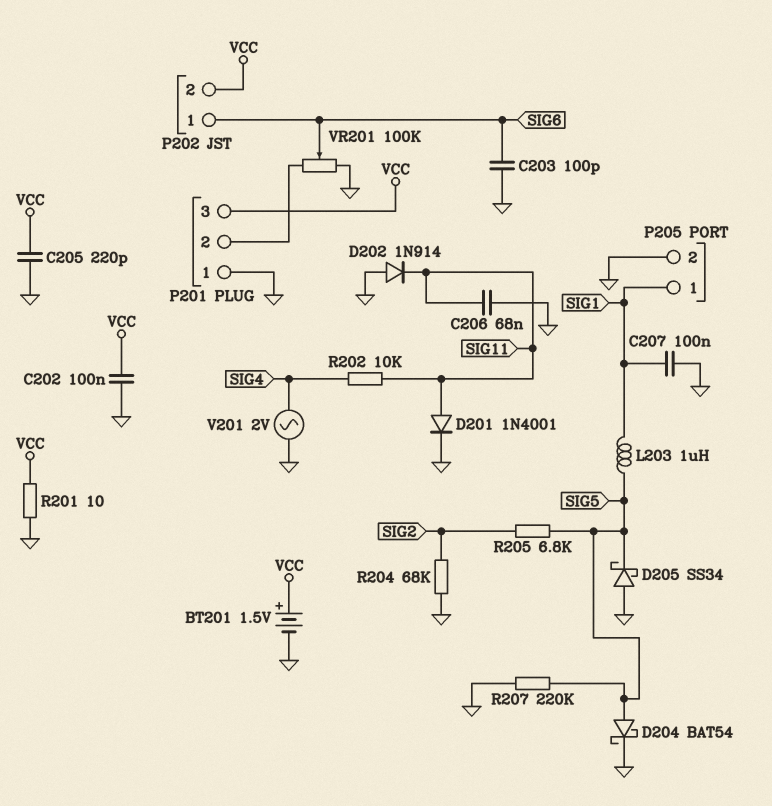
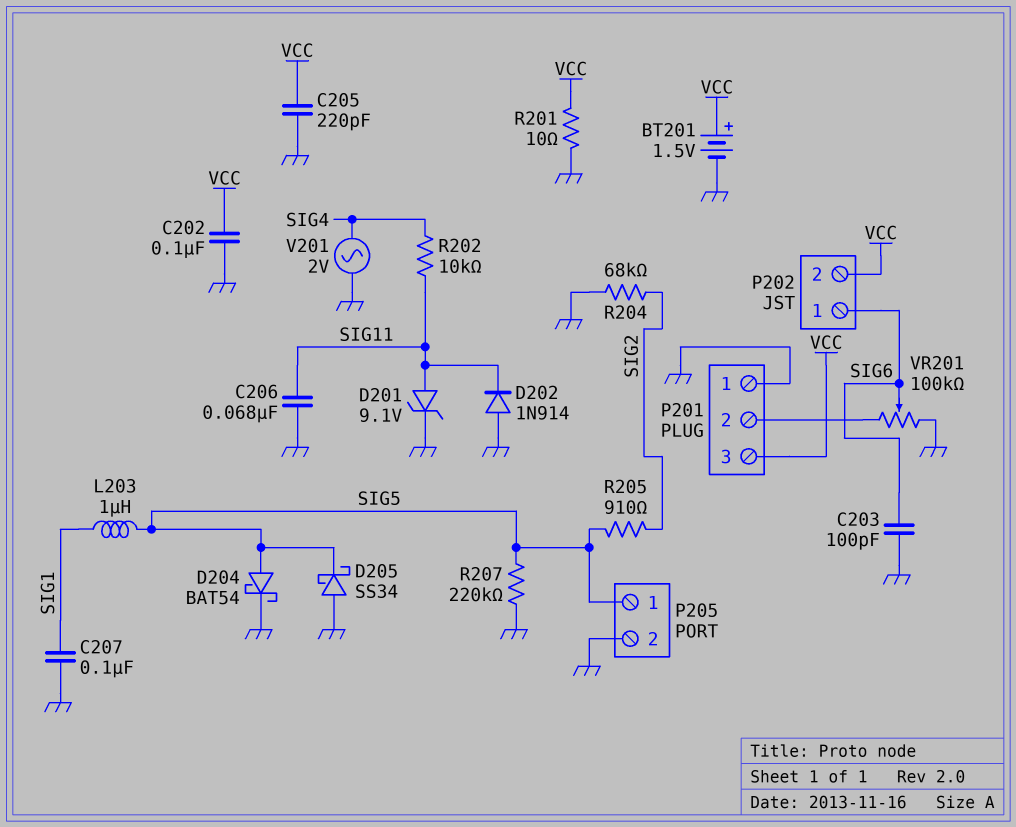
D201: diode 1N4001 (A SIG11, K GND) -> zener 9.1V (A SIG11, K GND)
P205 pin 1: SIG1 -> SIG5
R205: 6.8k (SIG2, SIG5) -> 910 (SIG2, SIG5)

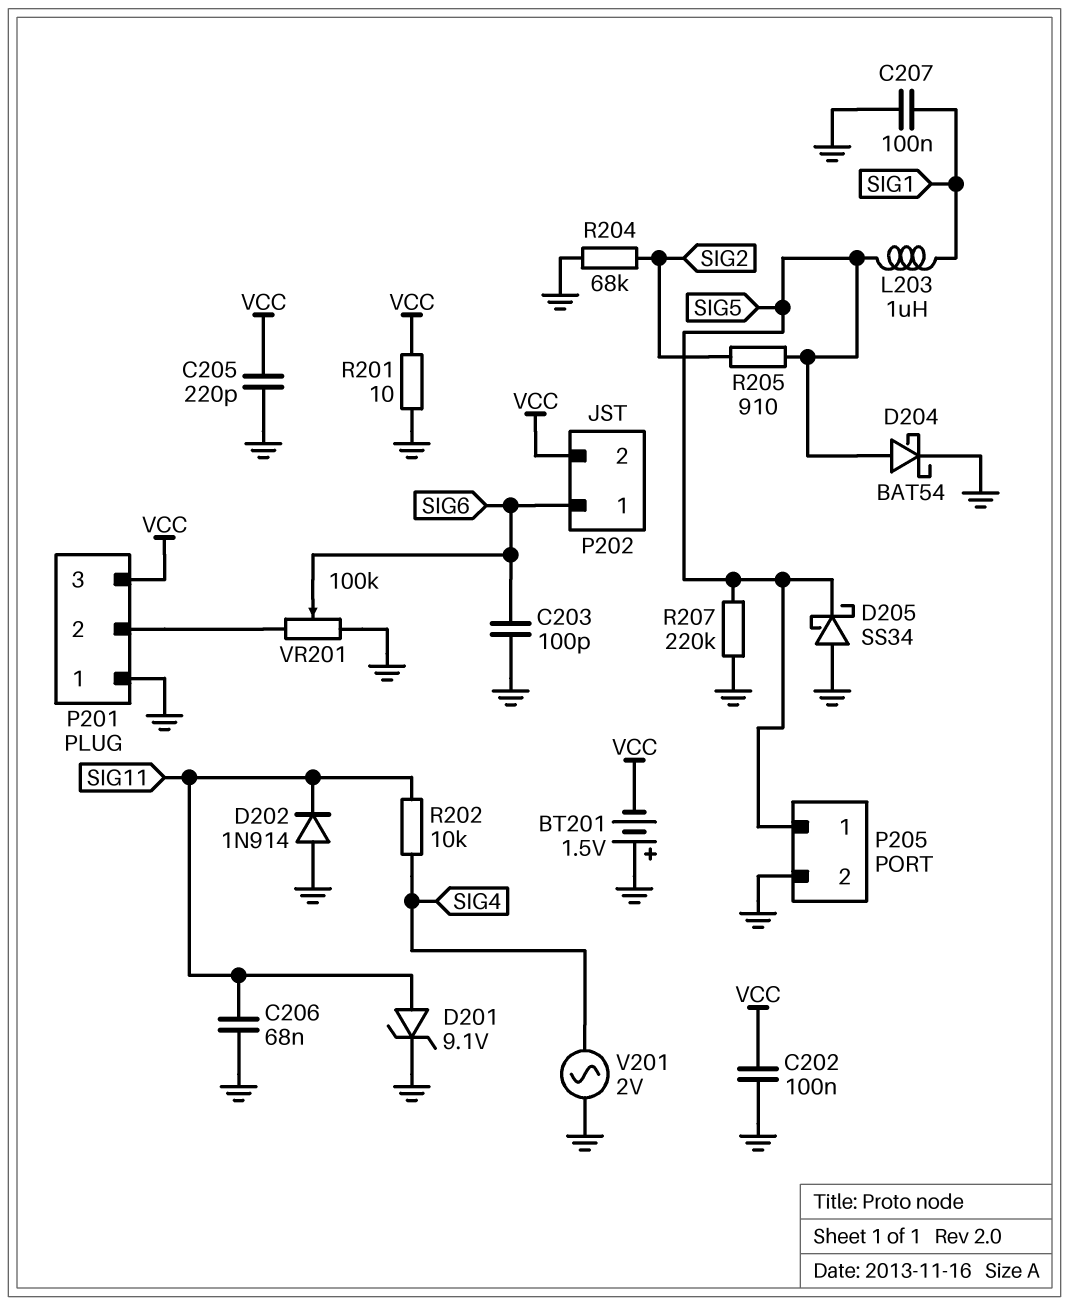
BT201: 1.5V (plus VCC, minus GND) -> 1.5V (plus GND, minus VCC)

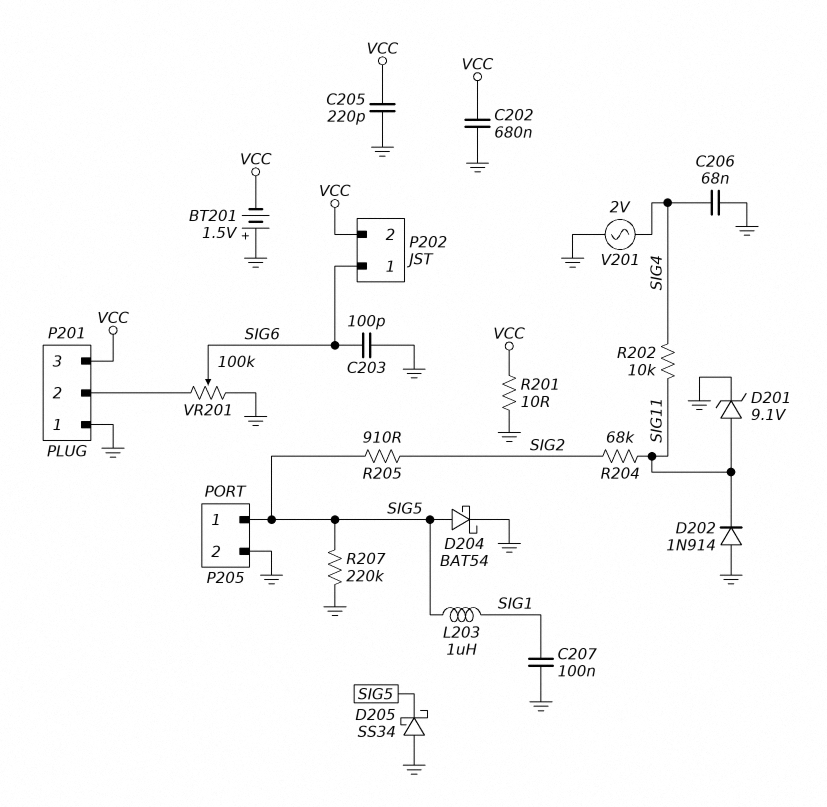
C202: 100nF (GND, VCC) -> 680nF (GND, VCC)
C206: 68nF (GND, SIG11) -> 68nF (GND, SIG4)
R204: 68k (GND, SIG2) -> 68k (SIG2, SIG11)

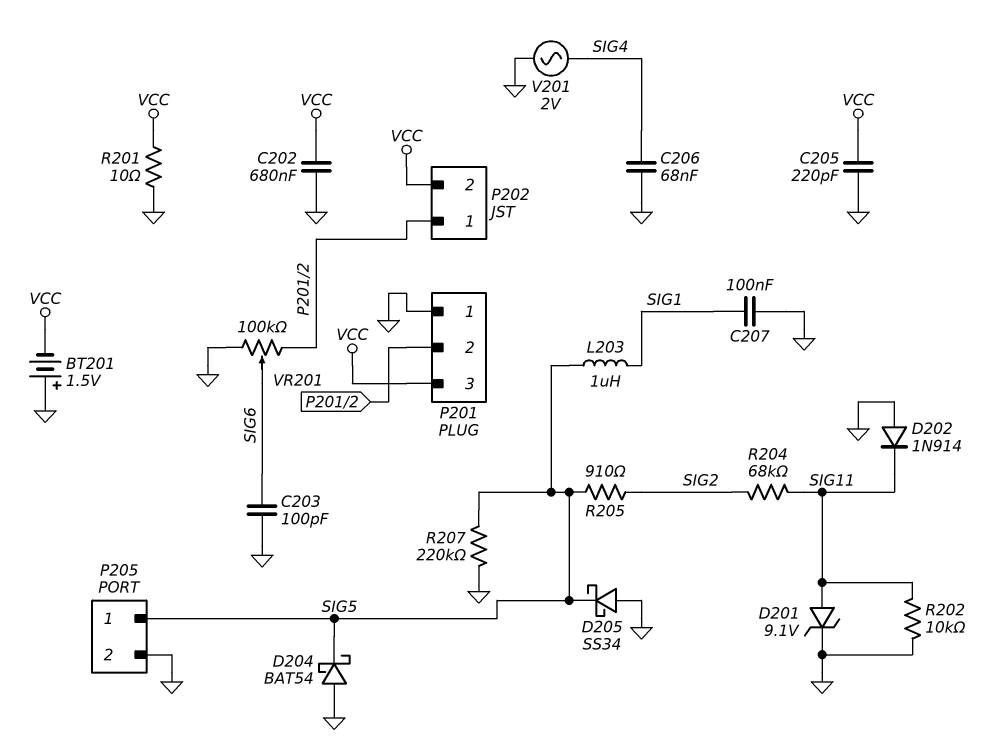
D204: schottky BAT54 (A SIG5, K GND) -> schottky BAT54 (A GND, K SIG5)
P202 pin 1: SIG6 -> P201/2
R202: 10k (SIG4, SIG11) -> 10k (GND, SIG11)

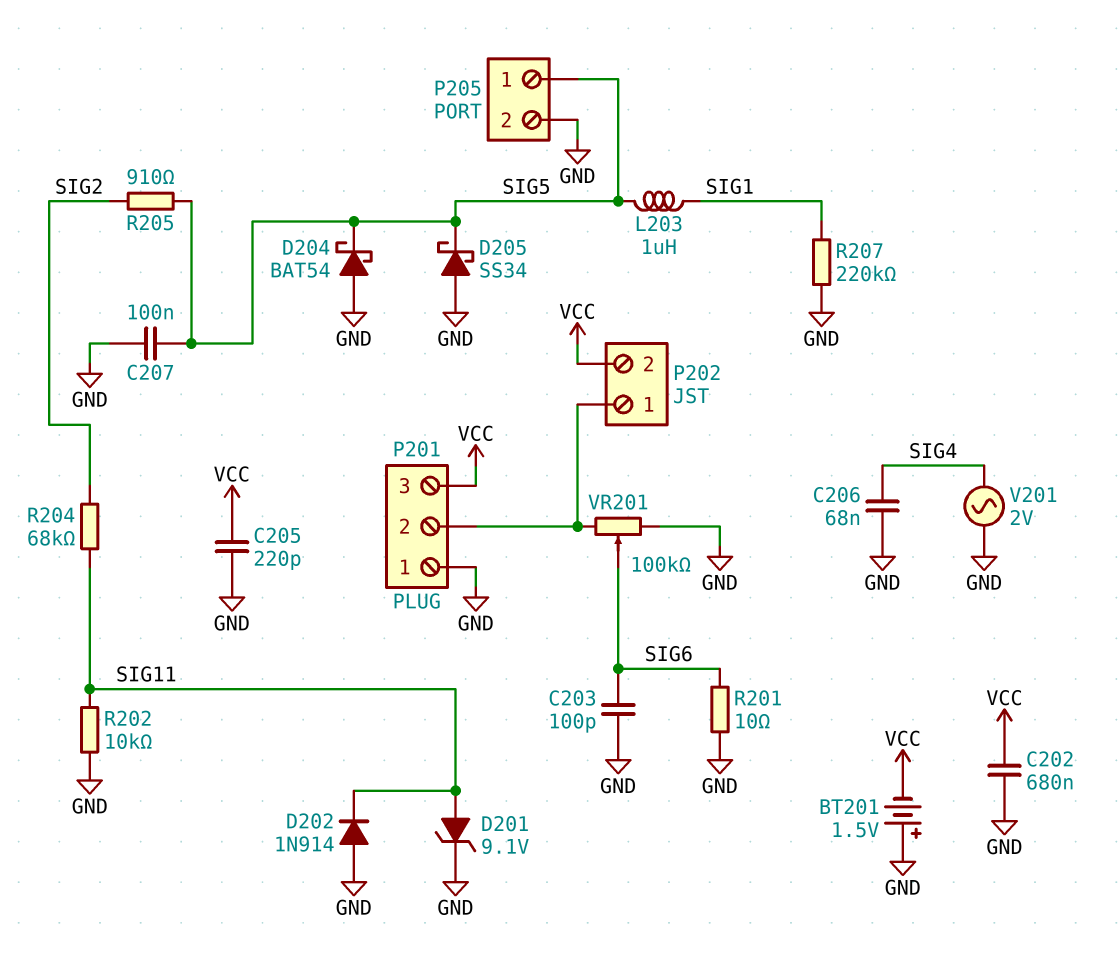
C207: 100nF (GND, SIG1) -> 100nF (GND, SIG5)
R201: 10 (GND, VCC) -> 10 (GND, SIG6)
R207: 220k (GND, SIG5) -> 220k (GND, SIG1)

